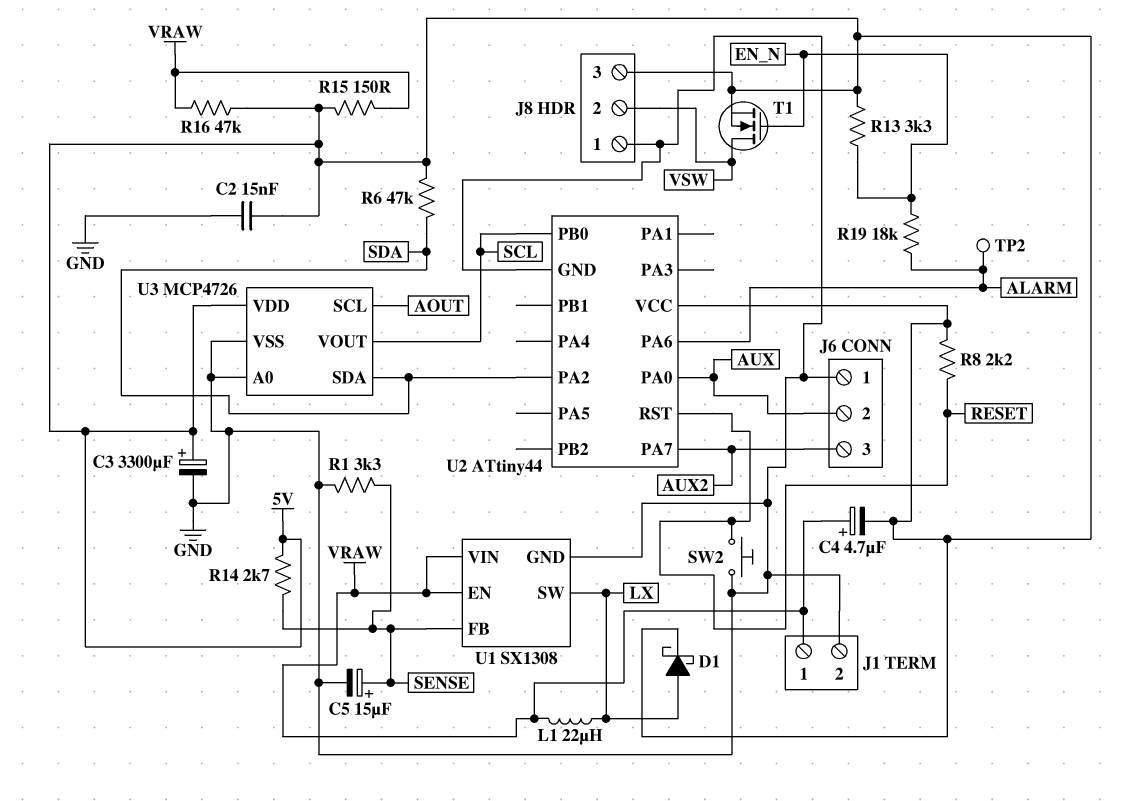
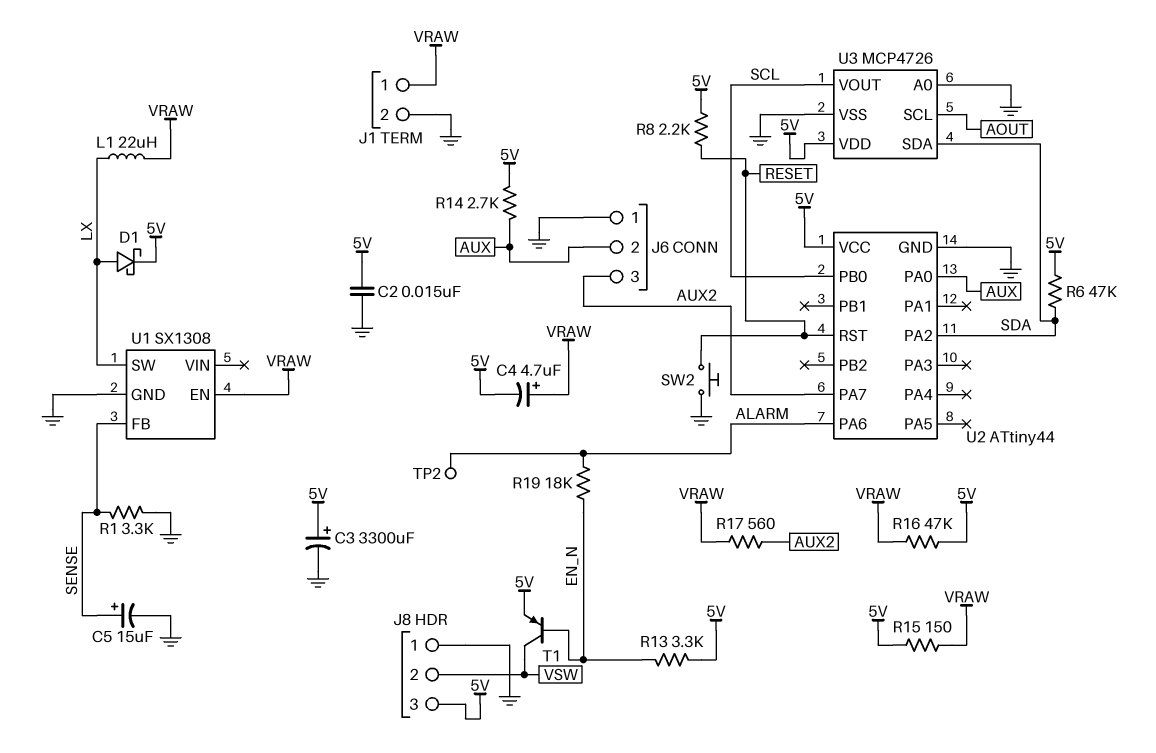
R14: 2.7k (5V, SENSE) -> 2.7k (5V, AUX)
R17: none -> 560 (AUX2, VRAW)
T1: NMOS (G EN_N, D VSW, S 5V) -> PNP (B EN_N, C VSW, E 5V)
U1 pin VIN: VRAW -> none

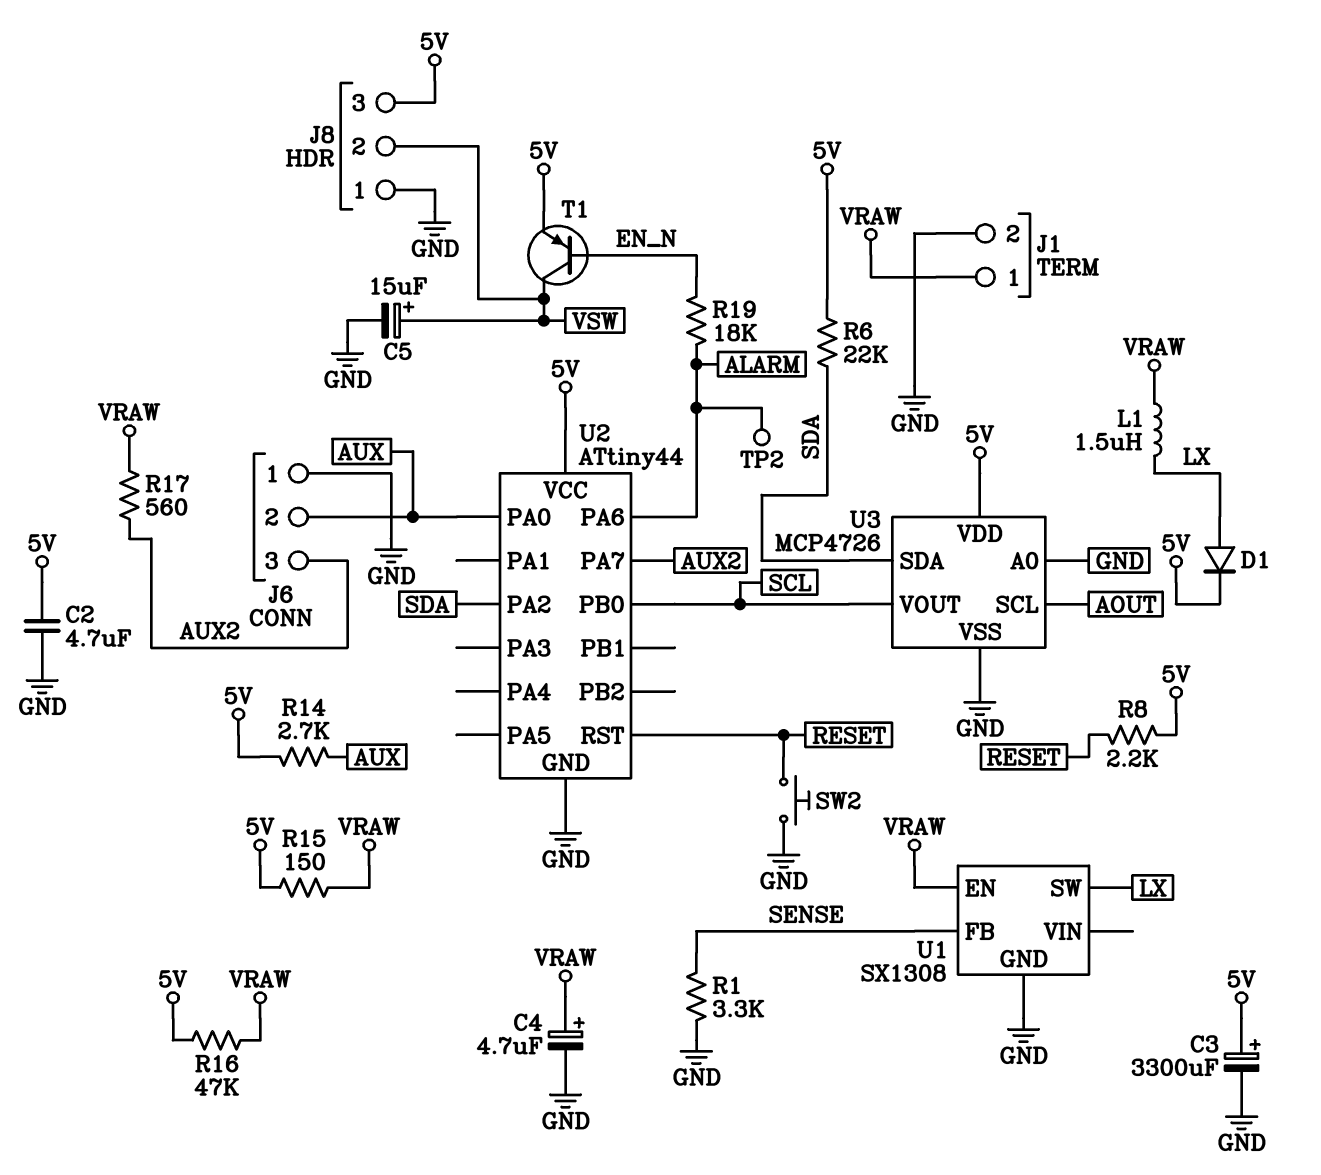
C2: 15nF (5V, GND) -> 4.7uF (5V, GND)
C4: 4.7uF (plus VRAW, minus 5V) -> 4.7uF (plus VRAW, minus GND)
C5: 15uF (plus SENSE, minus GND) -> 15uF (plus VSW, minus GND)
D1: schottky (A LX, K 5V) -> diode (A LX, K 5V)
L1: 22uH (LX, VRAW) -> 1.5uH (LX, VRAW)
R6: 47k (5V, SDA) -> 22k (5V, SDA)
R13: 3.3k (5V, EN_N) -> none

